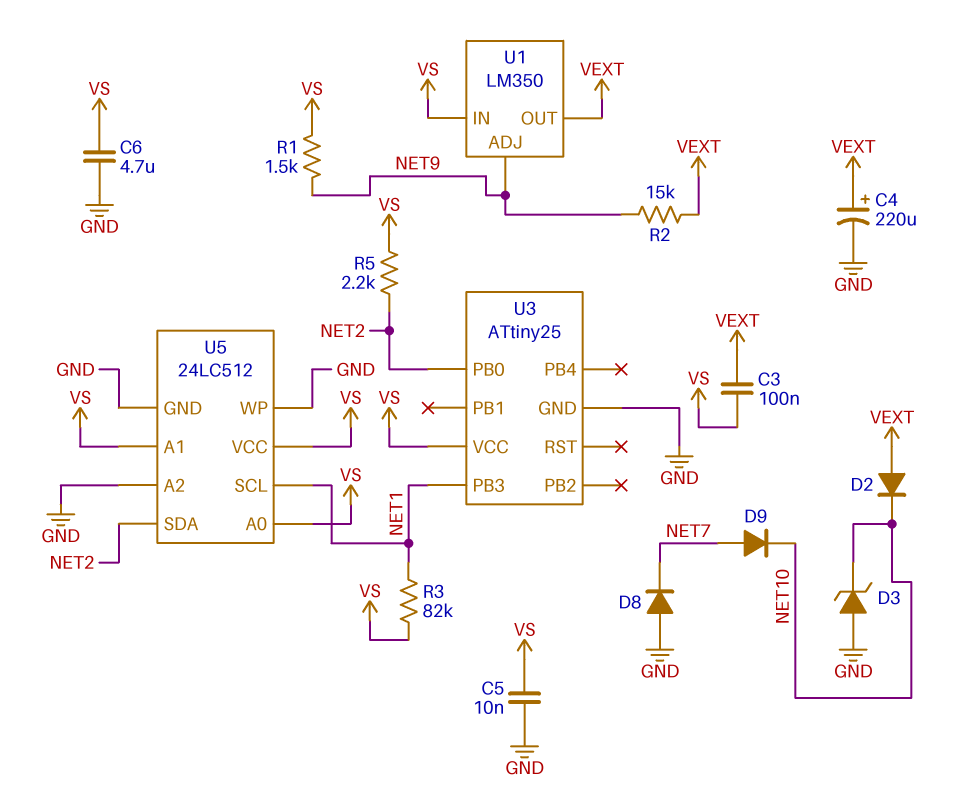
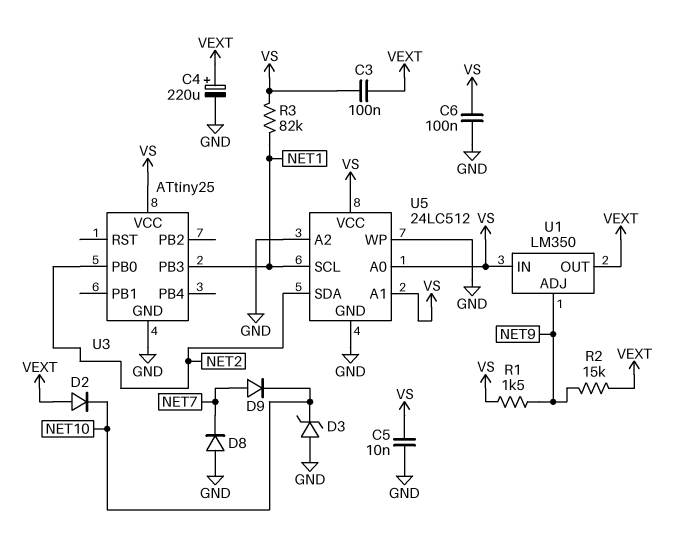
C6: 4.7uF (GND, VS) -> 100nF (GND, VS)
R5: 2.2k (NET2, VS) -> none

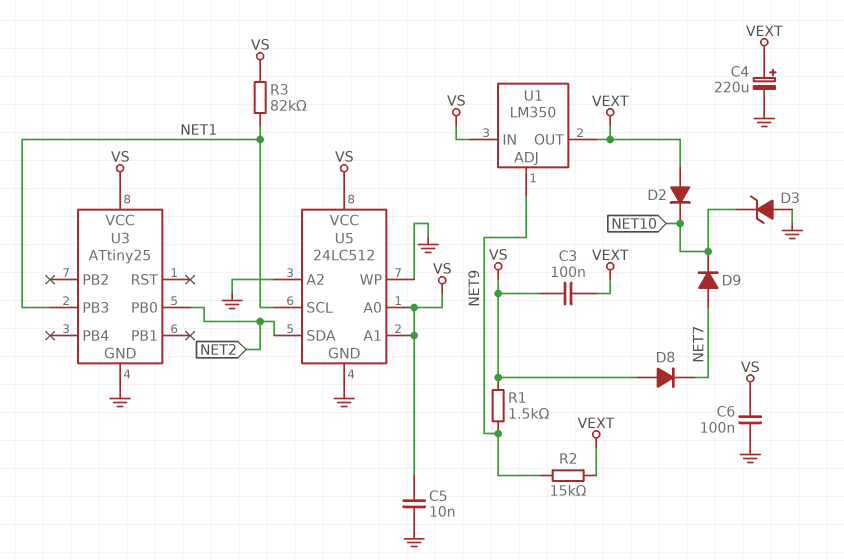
D8: diode (A GND, K NET7) -> diode (A VS, K NET7)

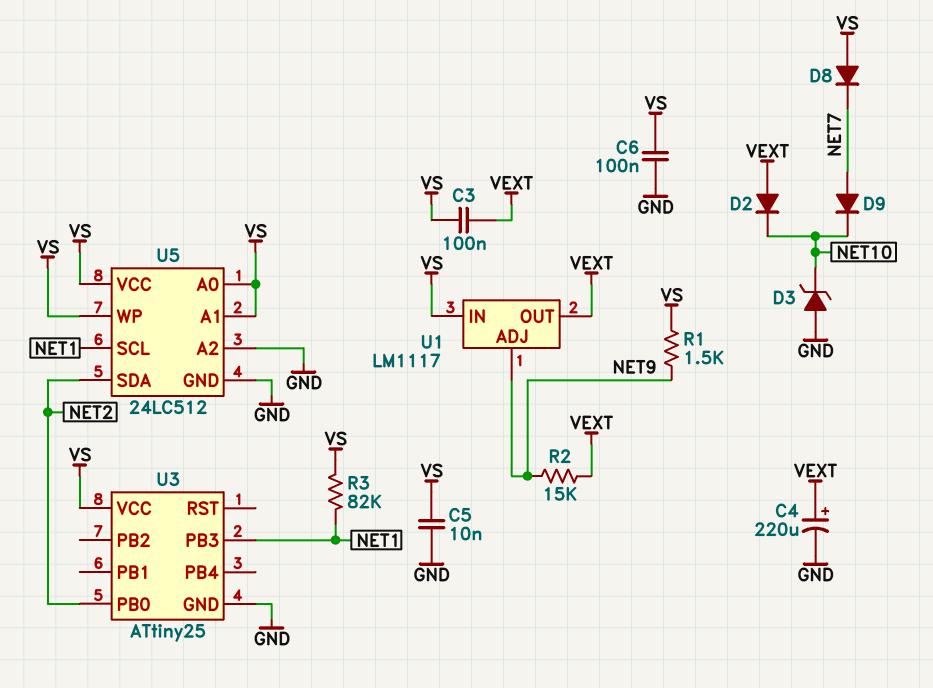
U1: LM350 -> LM1117
U5 pin WP: GND -> VS

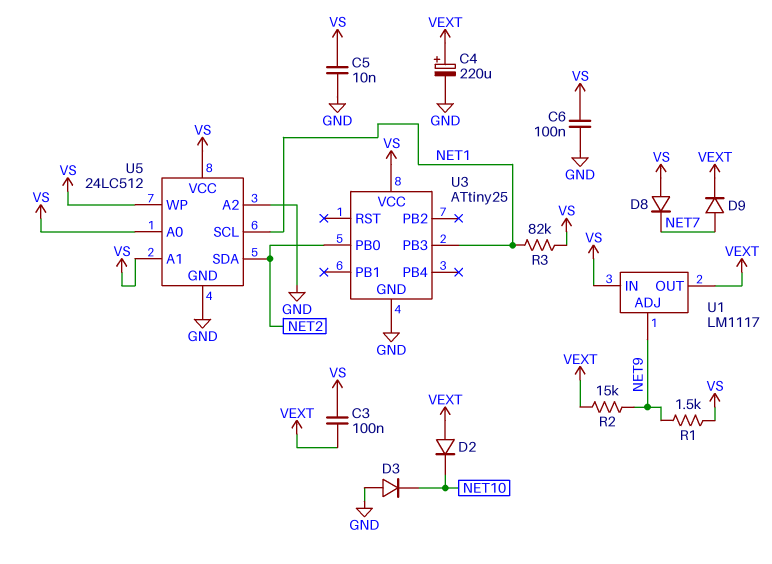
D3: zener (A GND, K NET10) -> diode (A GND, K NET10)
D9: diode (A NET7, K NET10) -> diode (A NET7, K VEXT)

